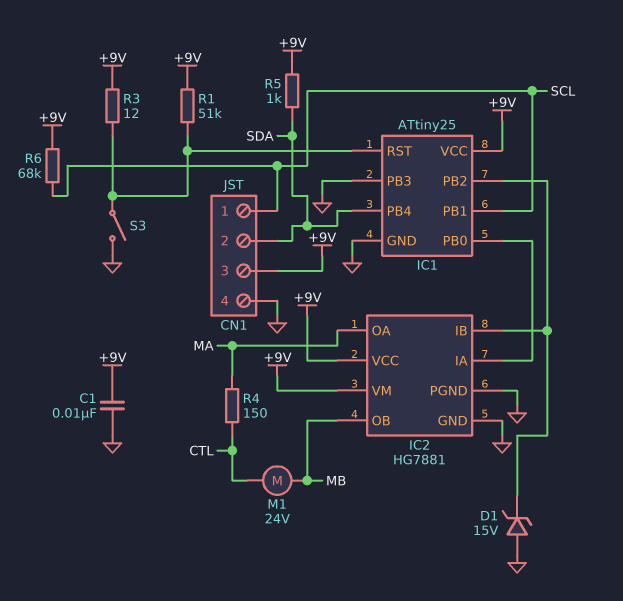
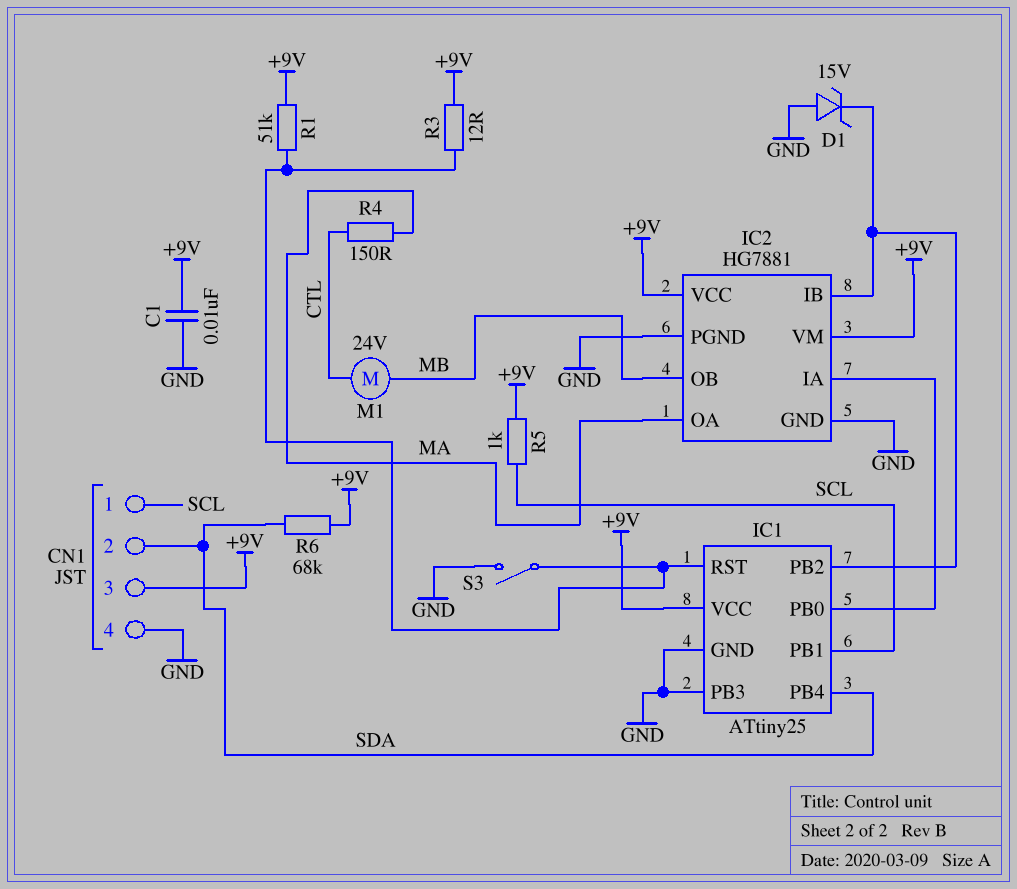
R5: 1k (+9V, SDA) -> 1k (+9V, SCL)
R6: 68k (+9V, SCL) -> 68k (+9V, SDA)

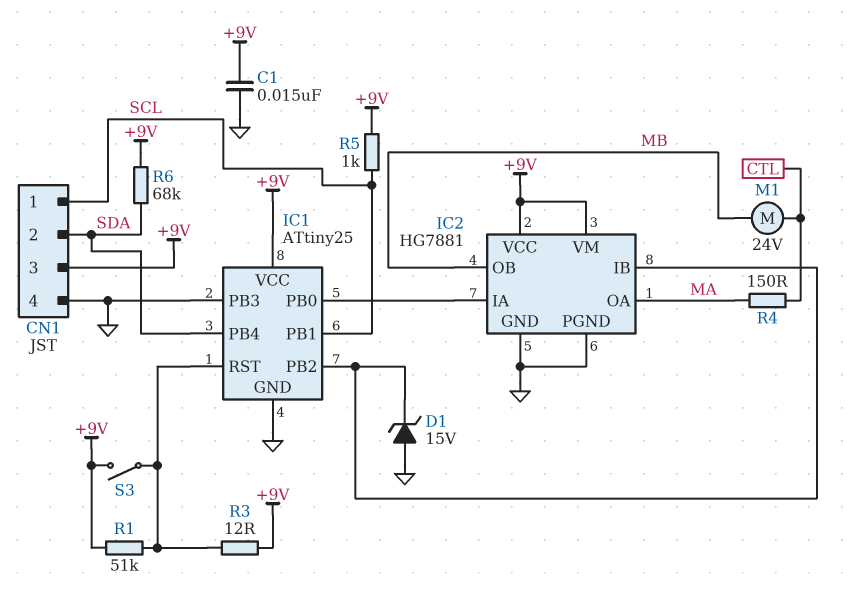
C1: 10nF (+9V, GND) -> 15nF (+9V, GND)
S3: switch (GND, IC1/RST) -> switch (+9V, IC1/RST)

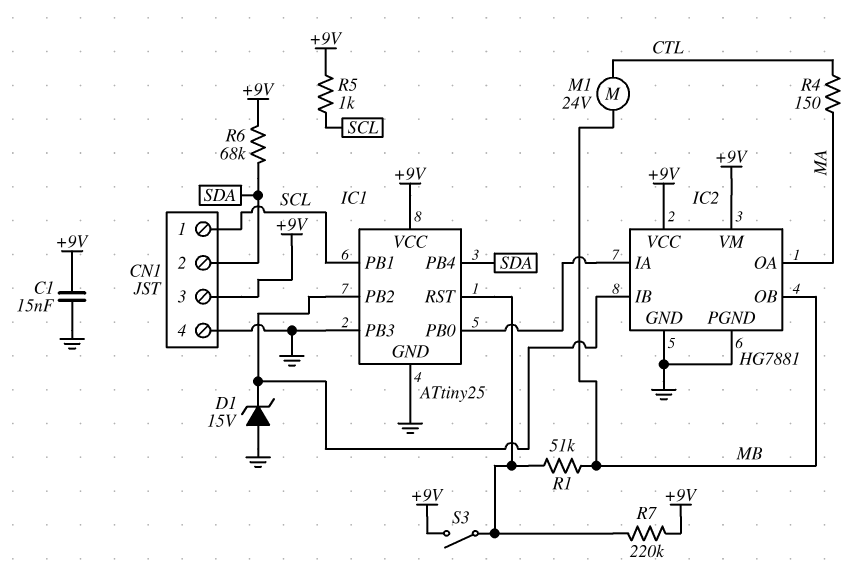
R1: 51k (+9V, IC1/RST) -> 51k (IC1/RST, MB)
R3: 12 (+9V, IC1/RST) -> none
R7: none -> 220k (+9V, IC1/RST)

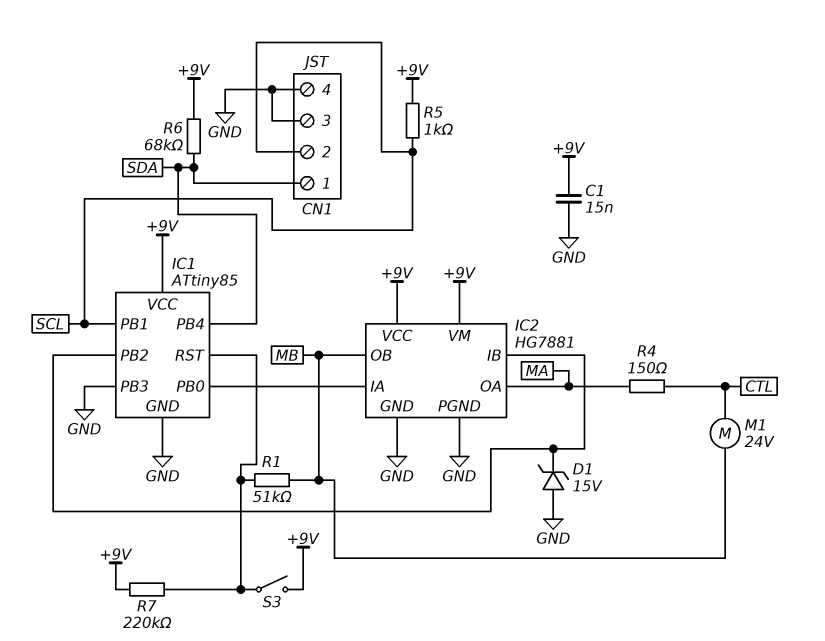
CN1 pin 1: SCL -> SDA
CN1 pin 2: SDA -> SCL
CN1 pin 3: +9V -> GND
IC1: ATtiny25 -> ATtiny85

